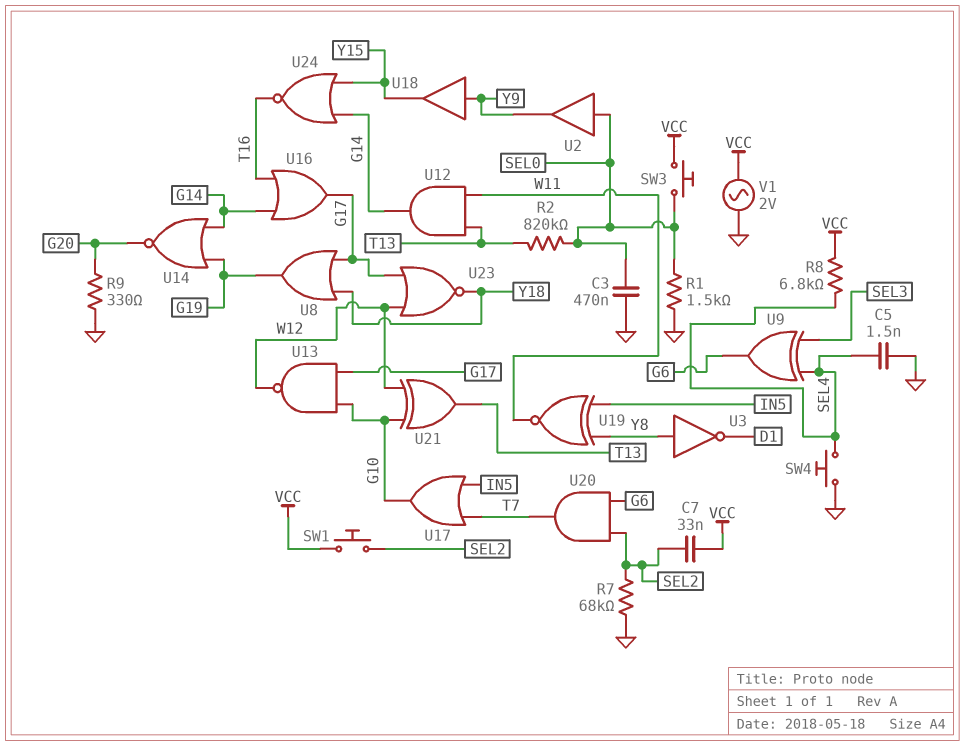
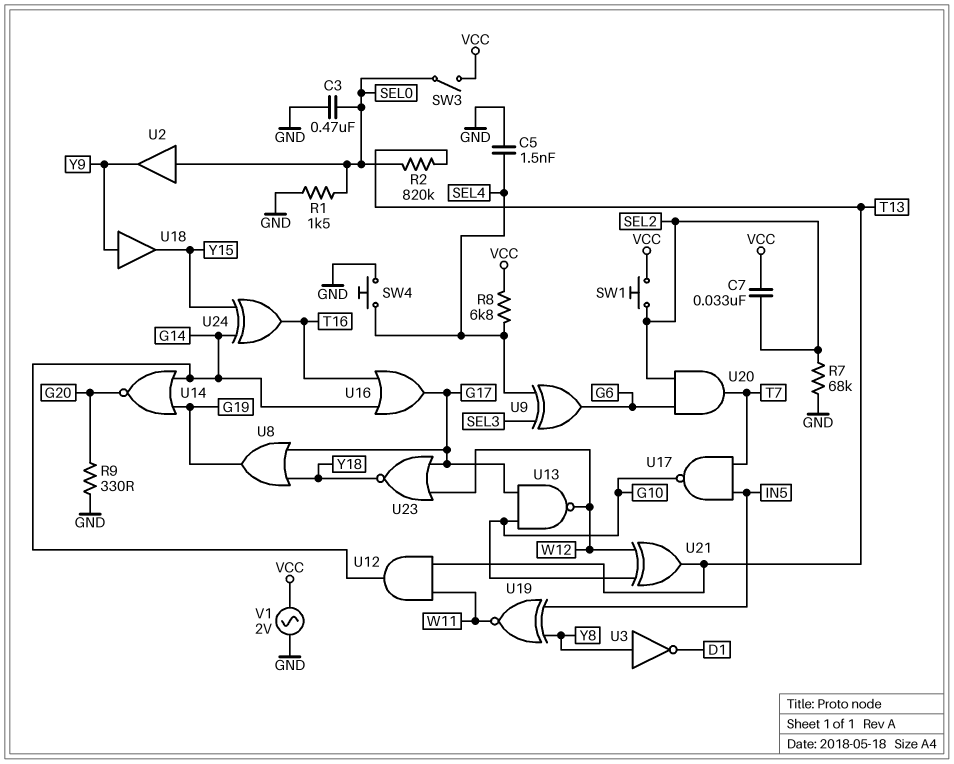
SW3: button (SEL0, VCC) -> switch (SEL0, VCC)
U17: OR (in IN5, in T7, out G10) -> NAND (in IN5, in T7, out G10)
U24: NOR (in G14, in Y15, out T16) -> XOR (in G14, in Y15, out T16)

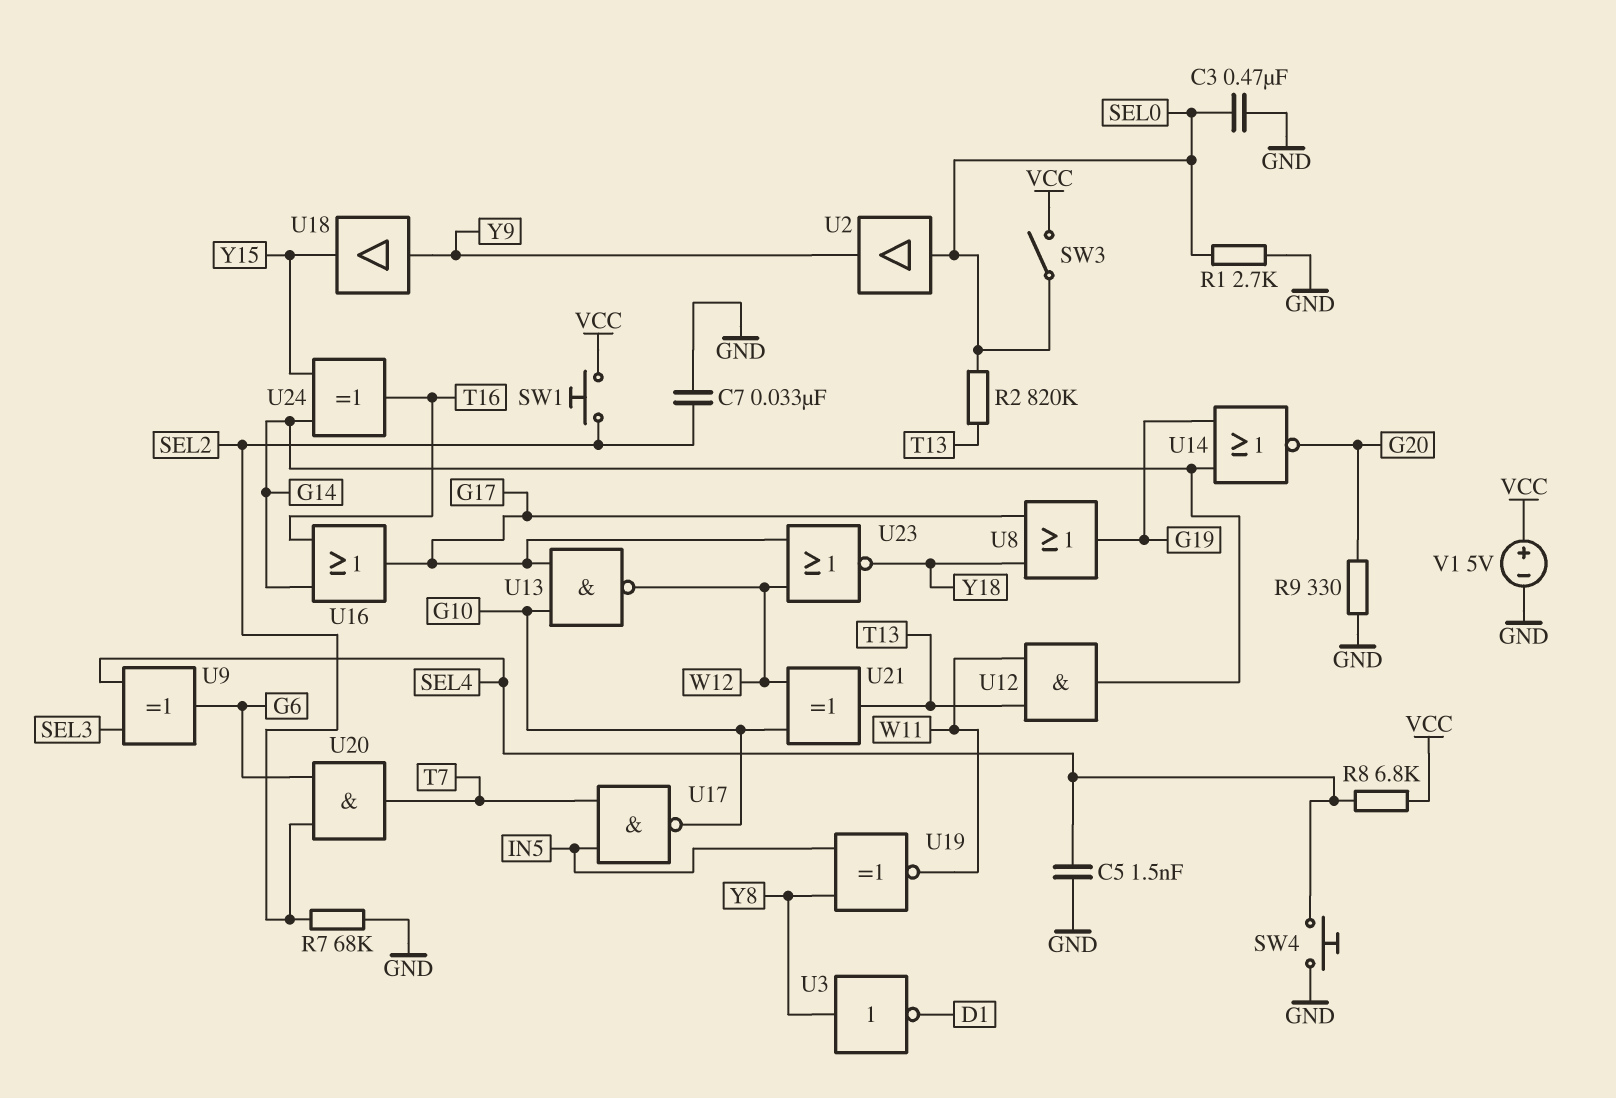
C7: 33nF (SEL2, VCC) -> 33nF (GND, SEL2)
R1: 1.5k (GND, SEL0) -> 2.7k (GND, SEL0)
V1: AC 2V (GND, VCC) -> 5V (plus VCC, minus GND)

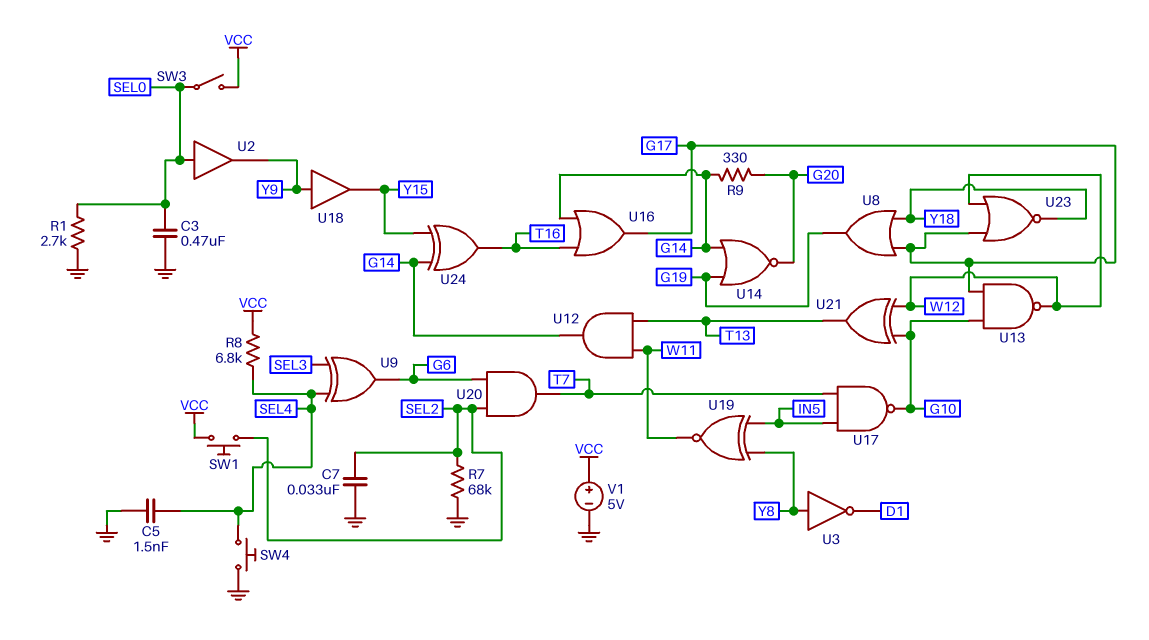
R2: 820k (SEL0, T13) -> none
R9: 330 (G20, GND) -> 330 (G14, G20)

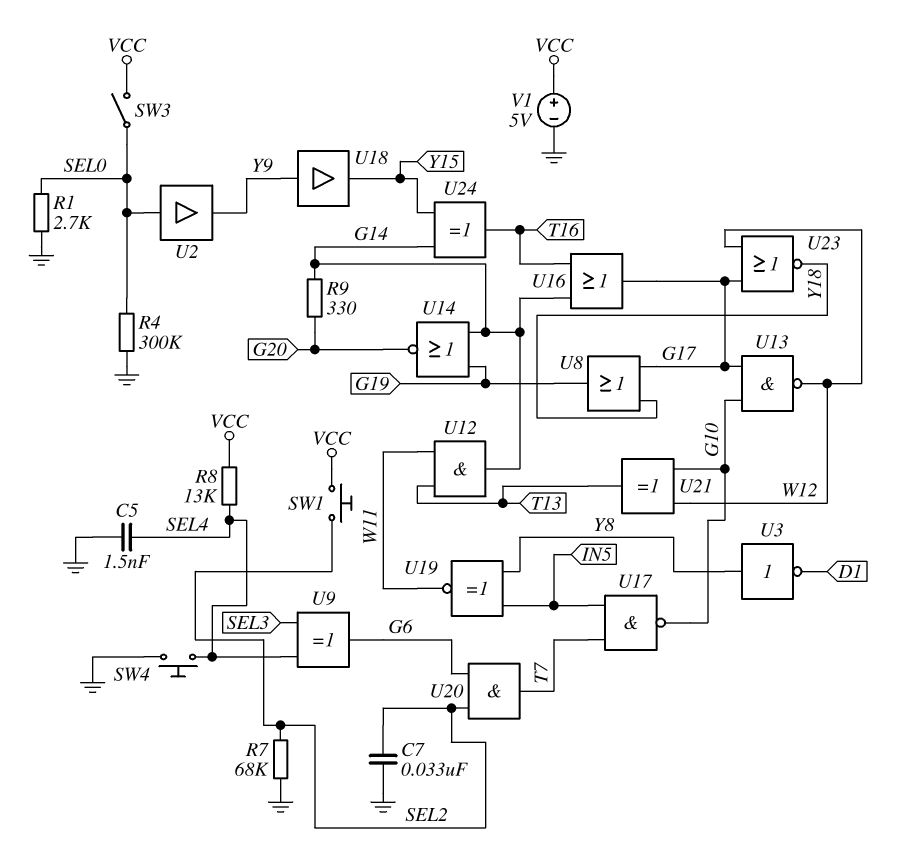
C3: 470nF (GND, SEL0) -> none
R4: none -> 300k (GND, SEL0)
R8: 6.8k (SEL4, VCC) -> 13k (SEL4, VCC)

